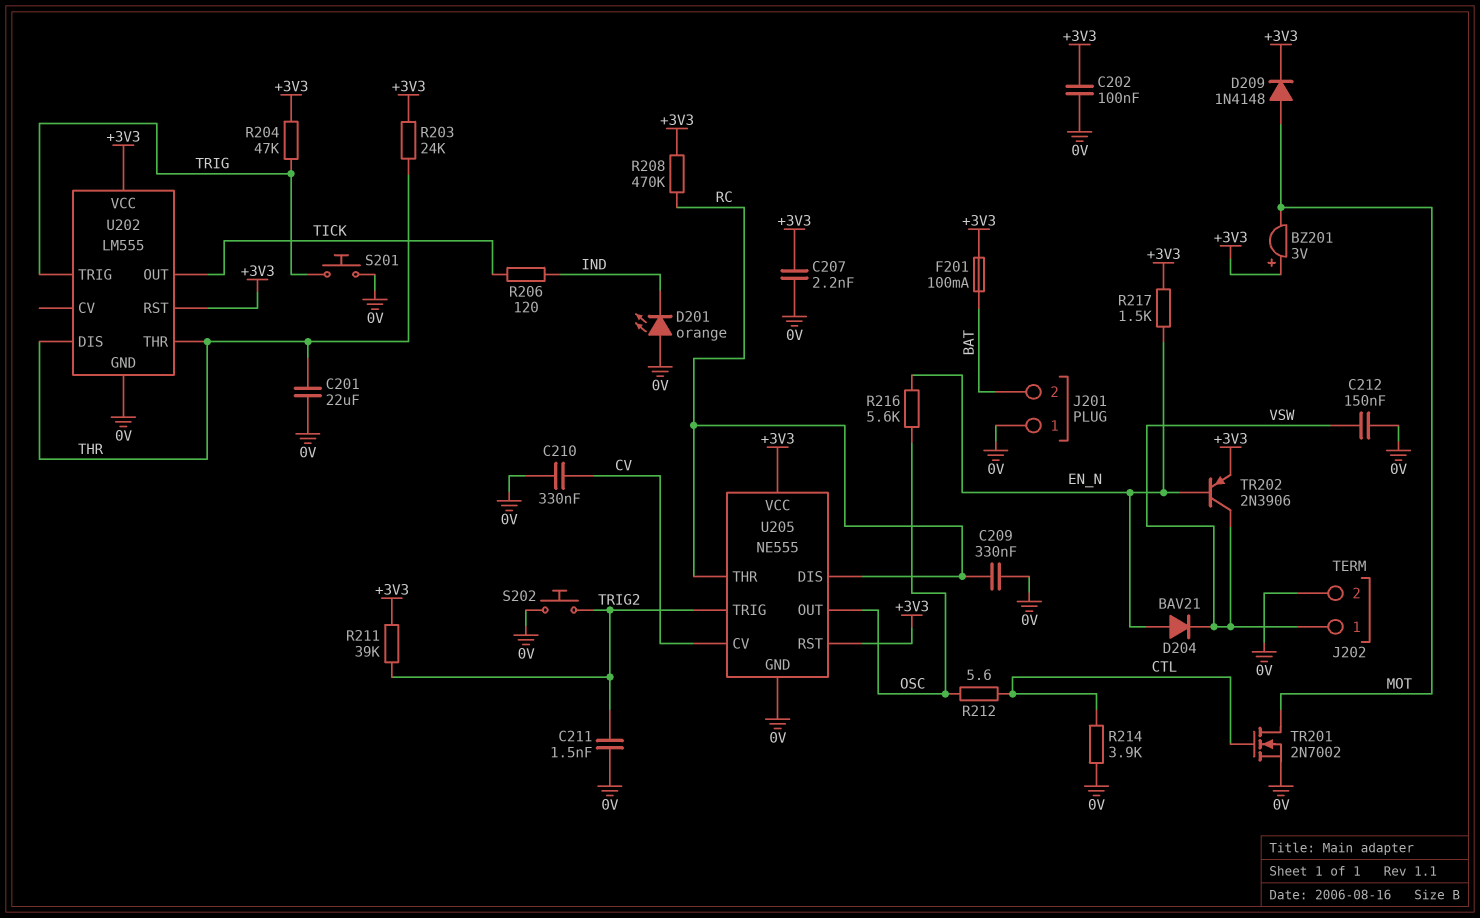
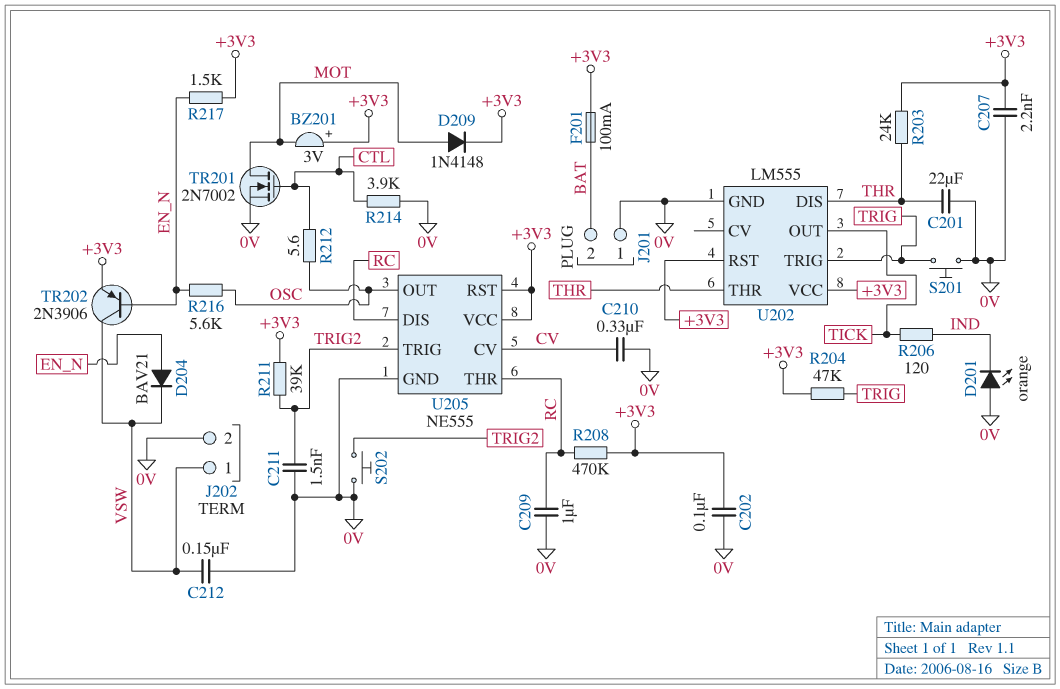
C209: 330nF (0V, RC) -> 1uF (0V, RC)

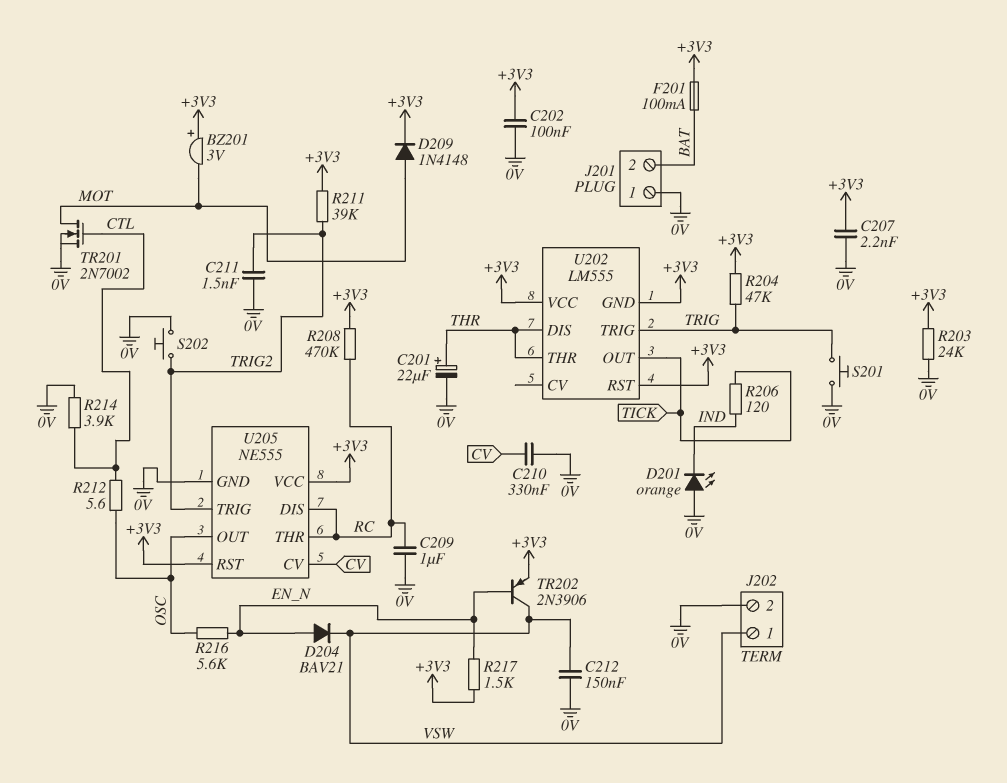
C201: 22uF (0V, THR) -> 22uF (plus THR, minus 0V)
R203: 24k (+3V3, THR) -> 24k (+3V3, 0V)
U202 pin GND: 0V -> +3V3

